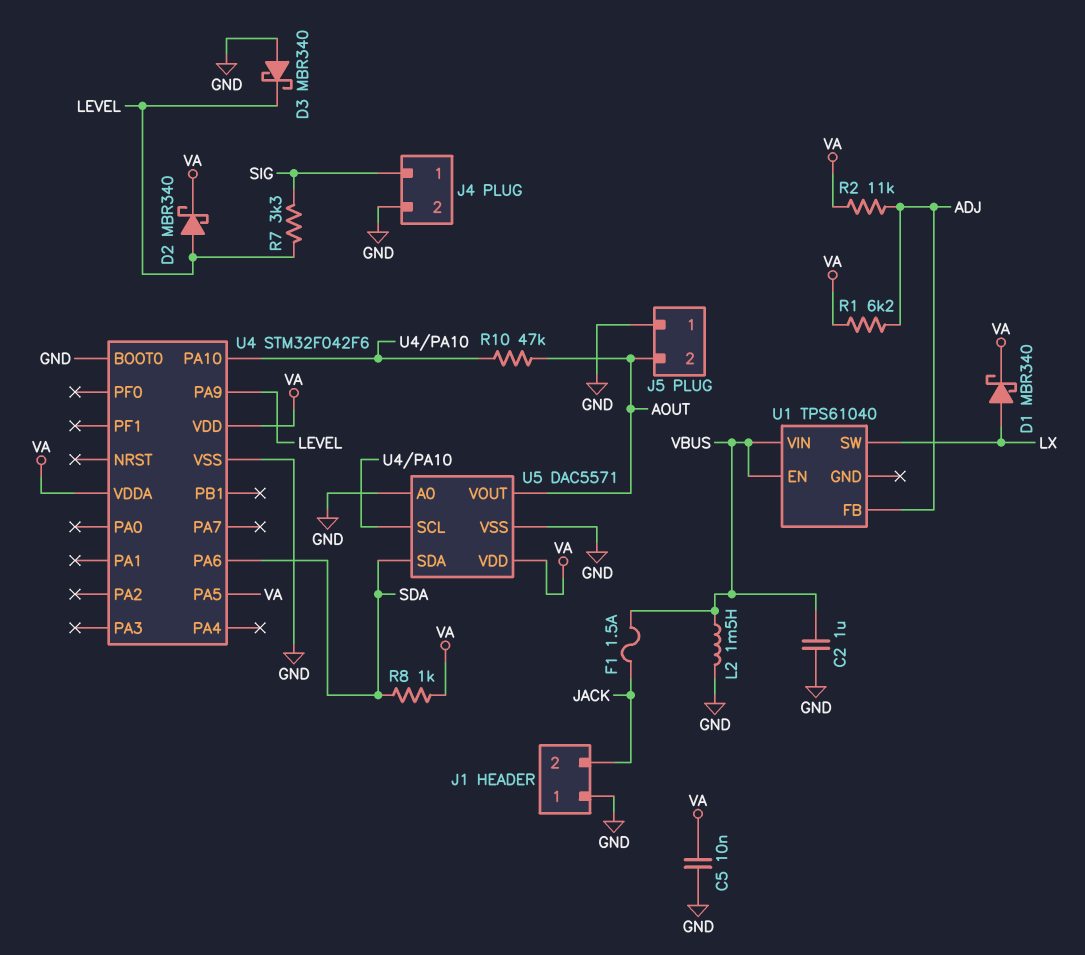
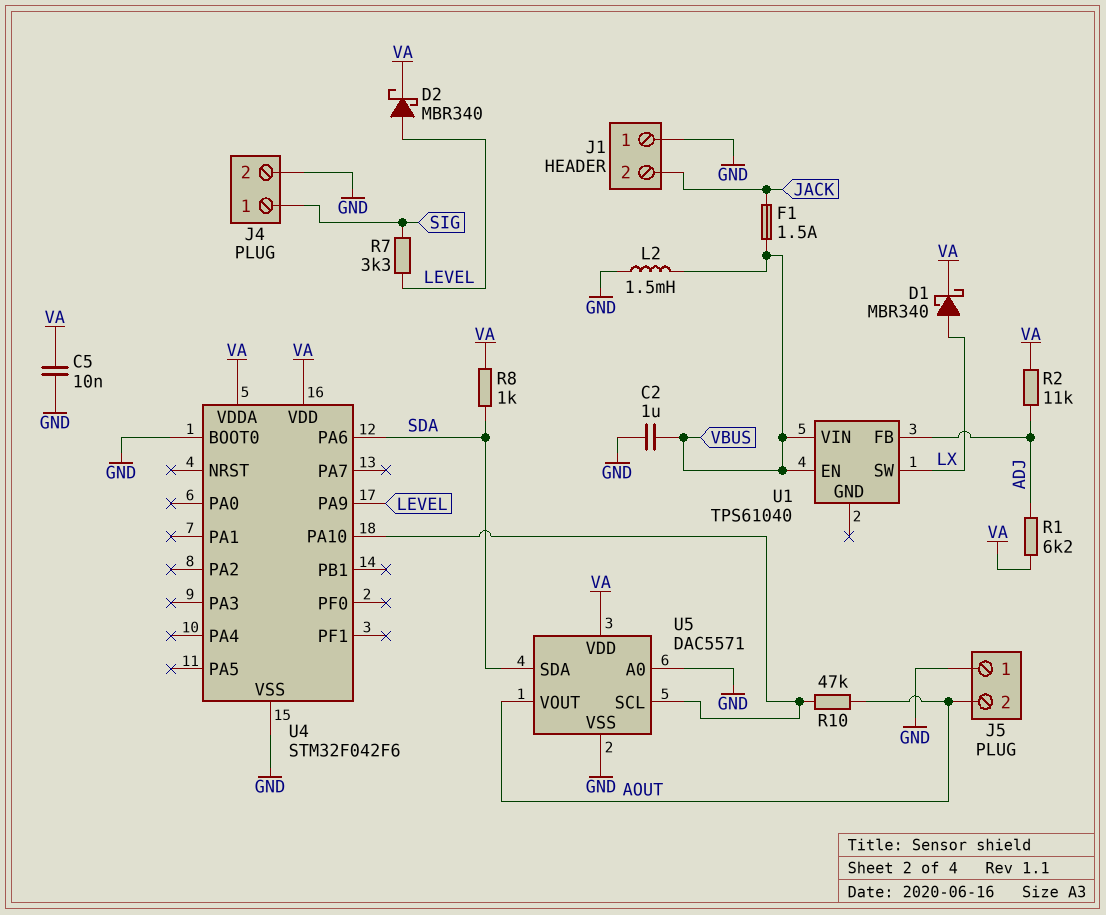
D3: schottky MBR340 (A GND, K LEVEL) -> none
U4 pin PA5: VA -> none

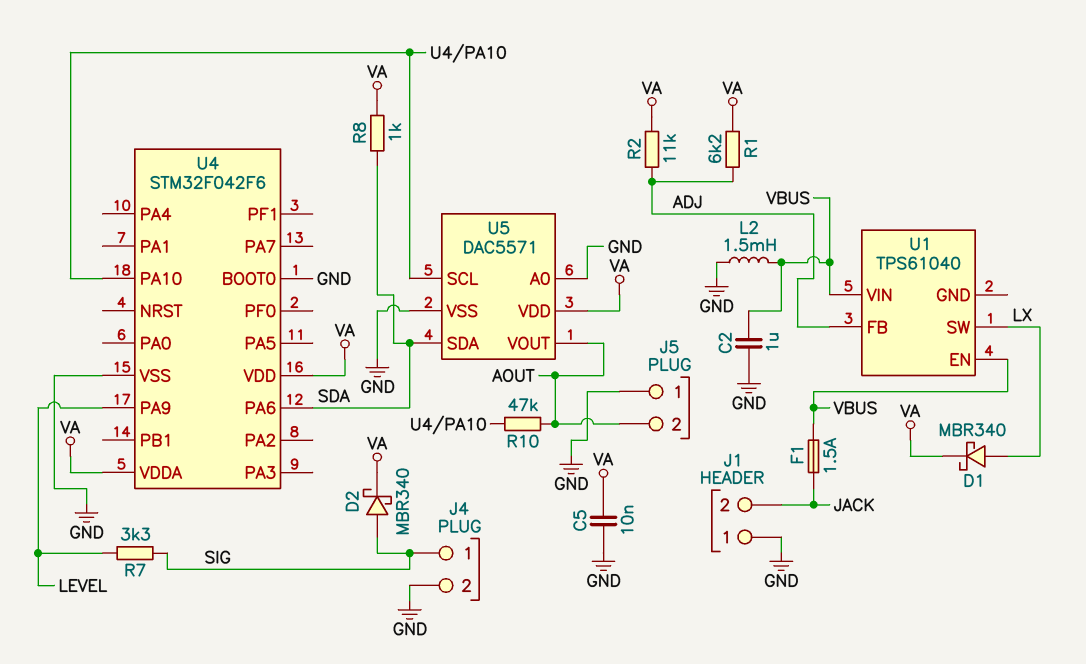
D2: schottky MBR340 (A LEVEL, K VA) -> schottky MBR340 (A SIG, K VA)

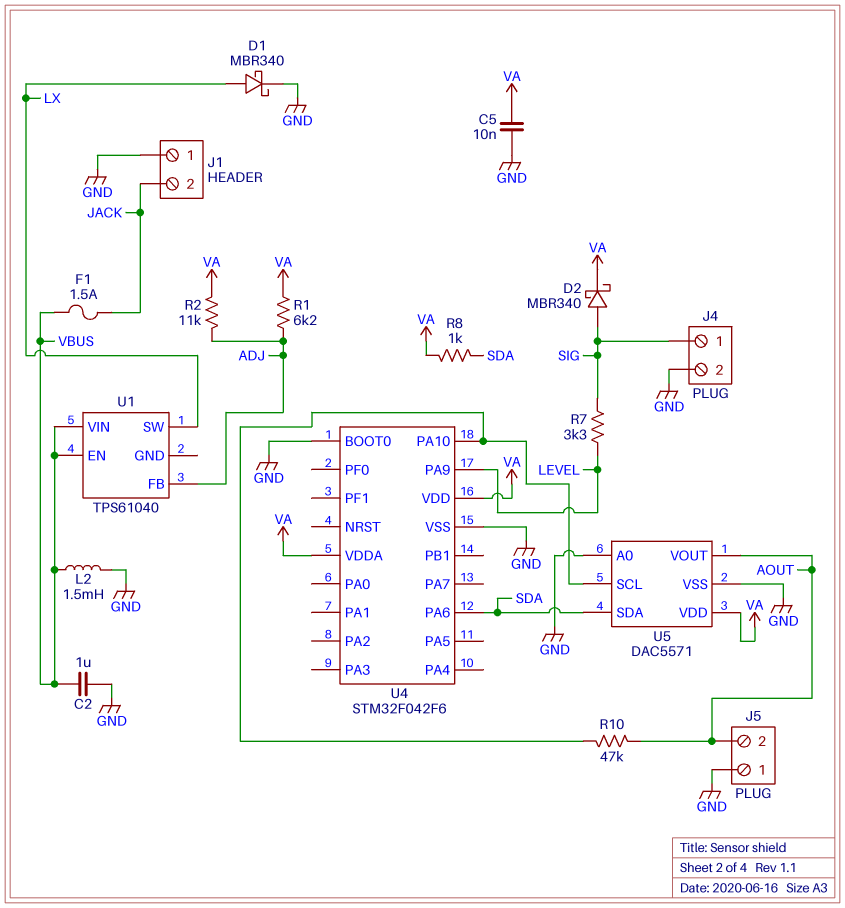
D1: schottky MBR340 (A LX, K VA) -> schottky MBR340 (A LX, K GND)

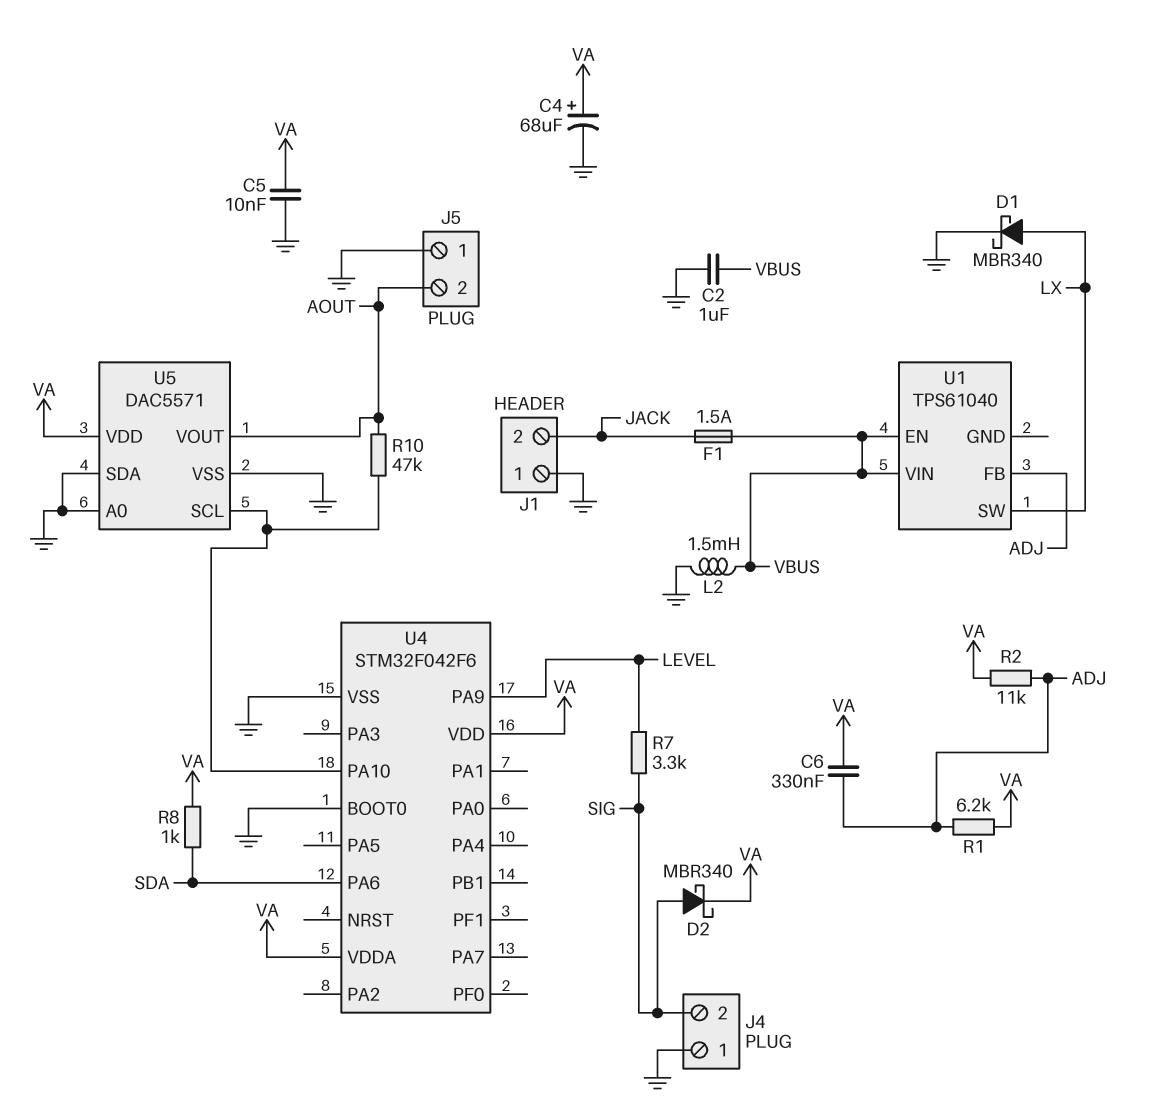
C4: none -> 68uF (plus VA, minus GND)
C6: none -> 330nF (ADJ, VA)
J4 pin 1: SIG -> GND
J4 pin 2: GND -> SIG
U5 pin SDA: SDA -> GND

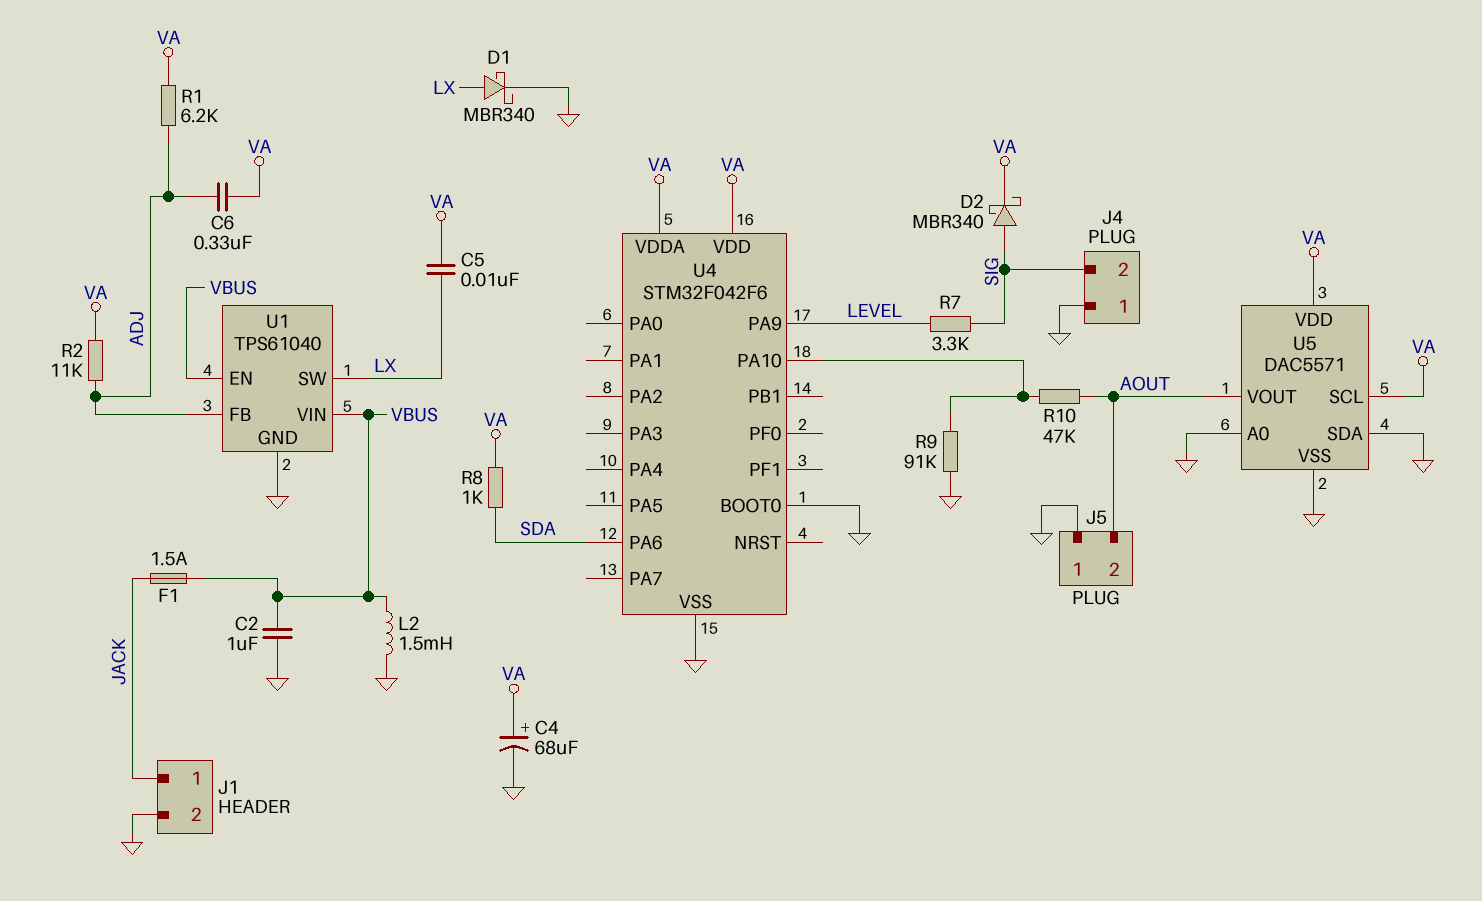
C5: 10nF (GND, VA) -> 10nF (LX, VA)
J1 pin 1: GND -> JACK
J1 pin 2: JACK -> GND
R9: none -> 91k (GND, U4/PA10)
U1 pin GND: none -> GND
U5 pin SCL: U4/PA10 -> VA

